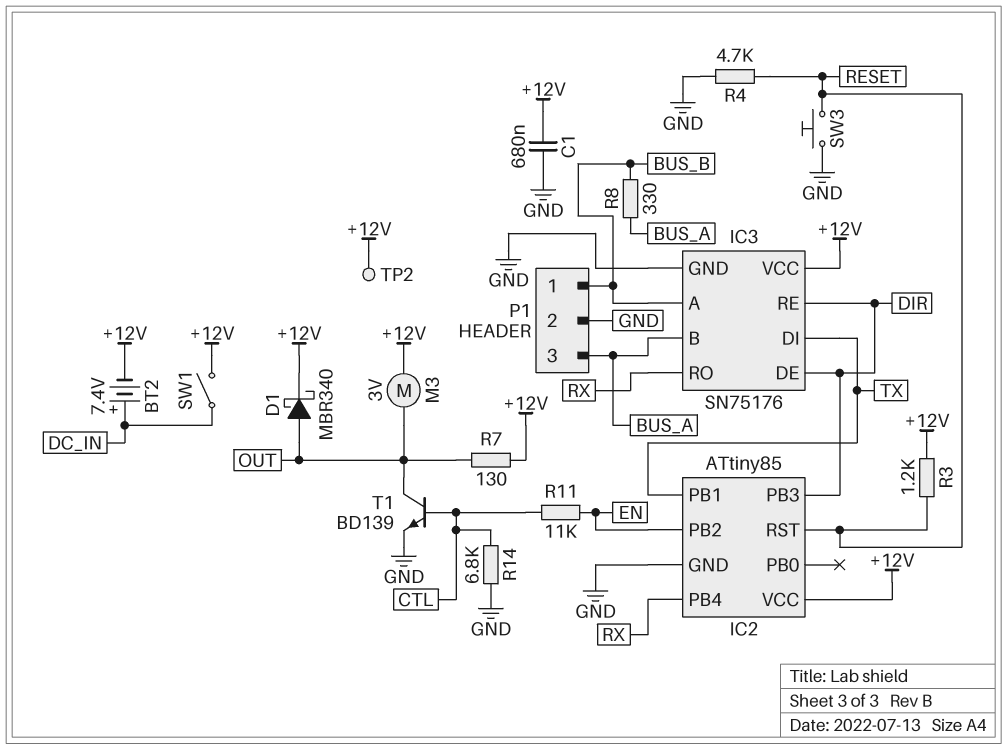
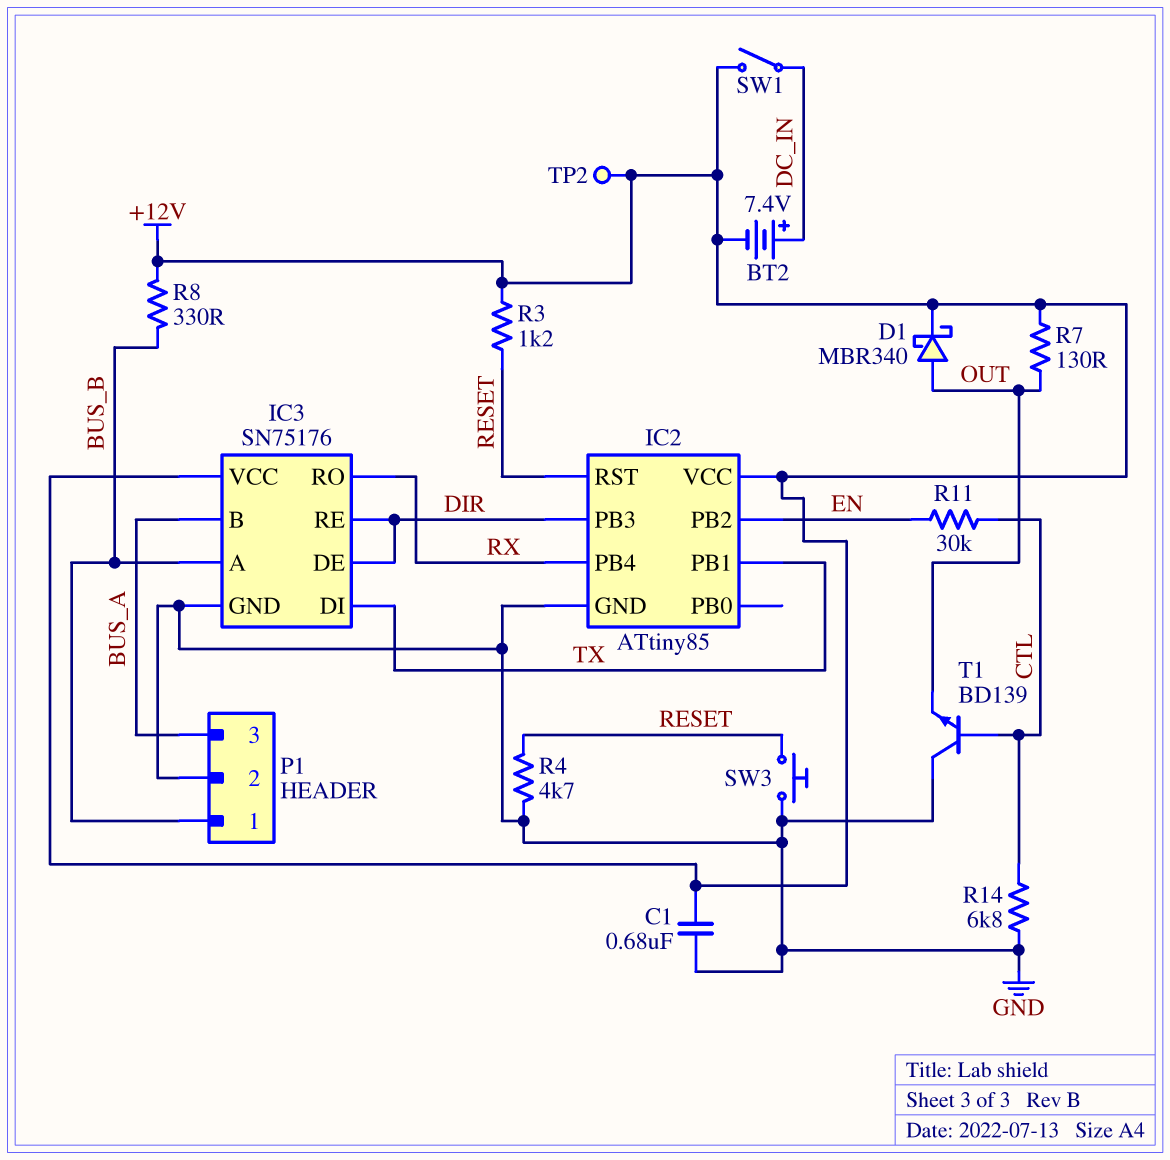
M3: motor 3V (+12V, OUT) -> none
R8: 330 (BUS_A, BUS_B) -> 330 (+12V, BUS_B)
R11: 11k (CTL, EN) -> 30k (CTL, EN)
T1: NPN BD139 (B CTL, C OUT, E GND) -> NPN BD139 (B CTL, C GND, E OUT)

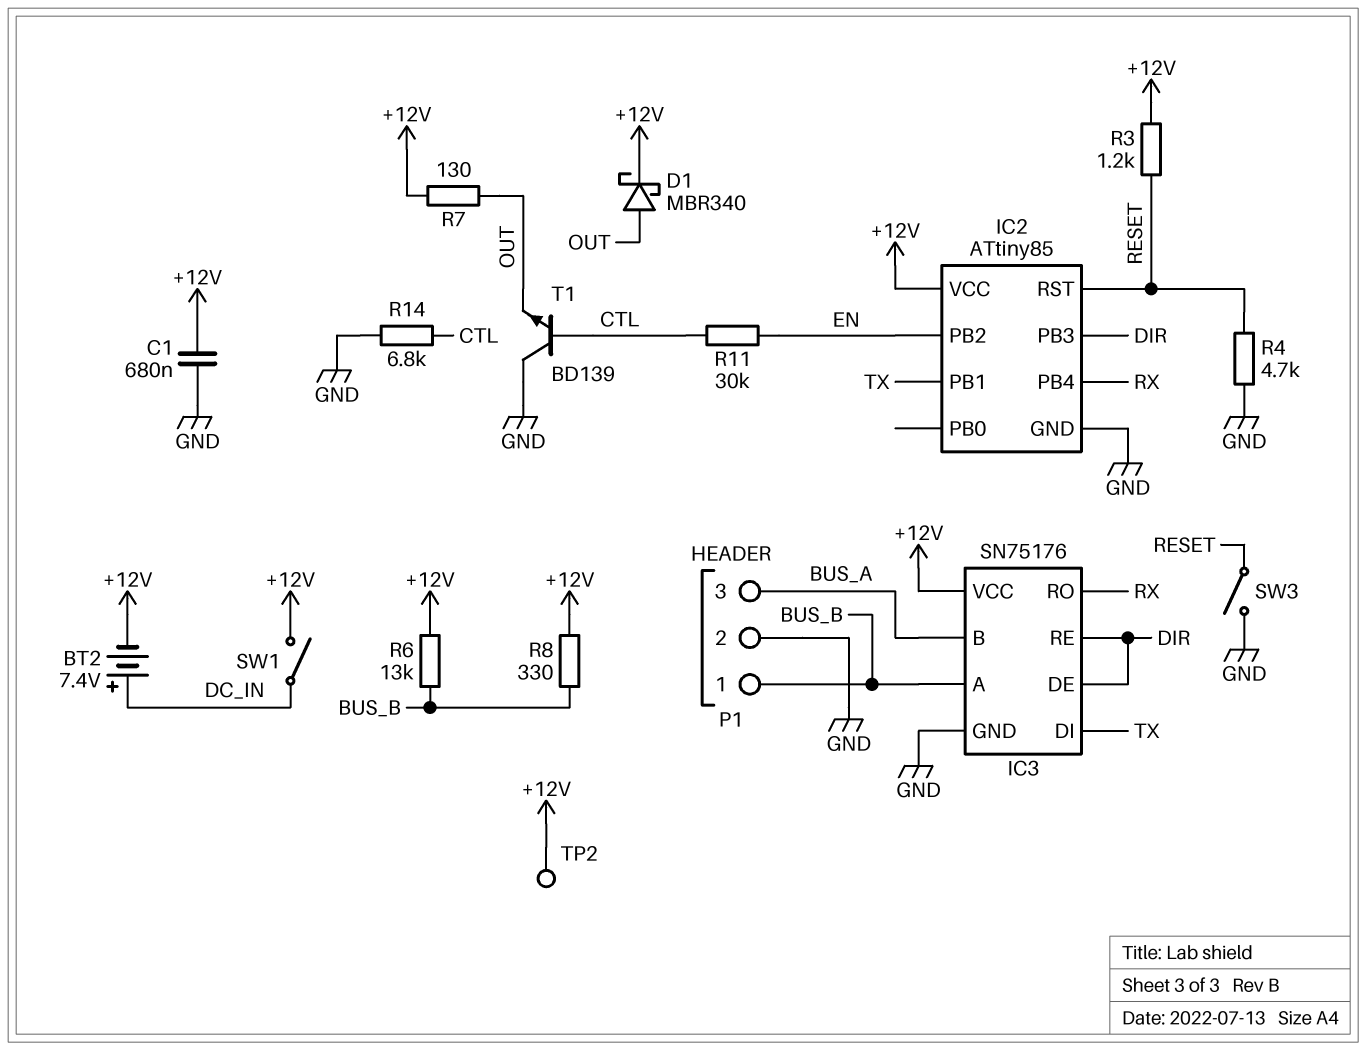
R6: none -> 13k (+12V, BUS_B)
SW3: button (GND, RESET) -> switch (GND, RESET)

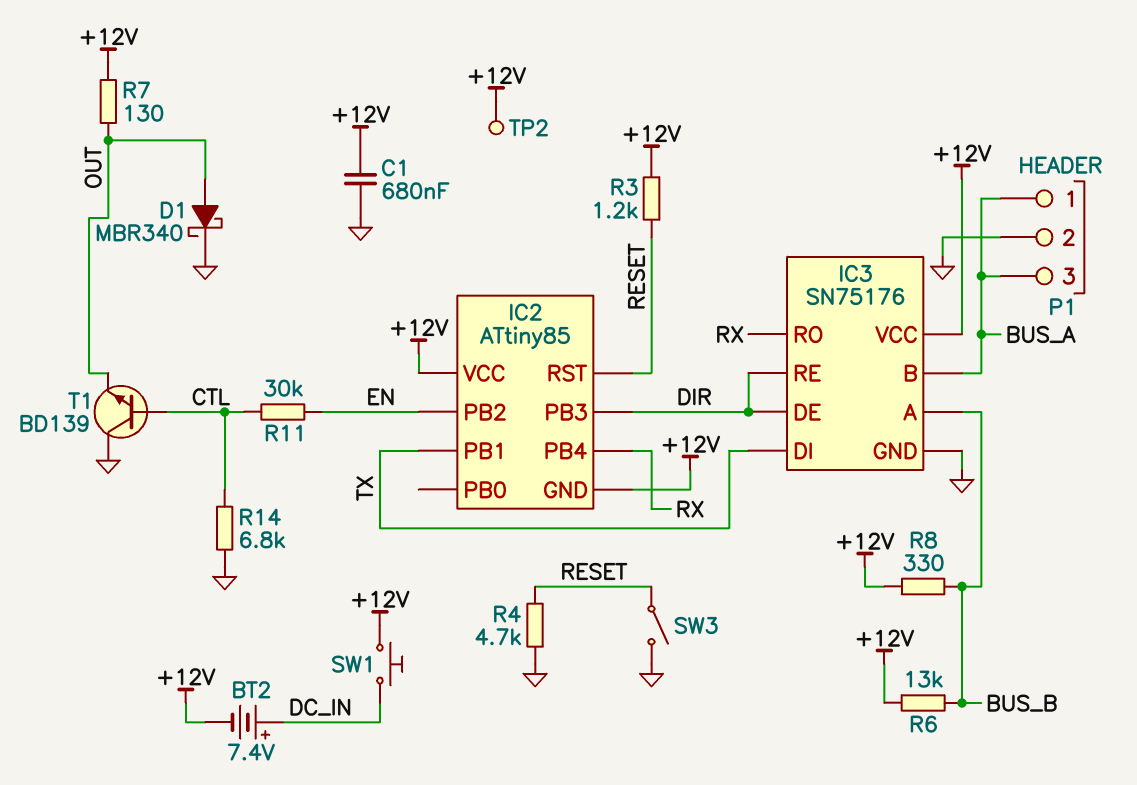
D1: schottky MBR340 (A OUT, K +12V) -> schottky MBR340 (A OUT, K GND)
IC2 pin GND: GND -> +12V
P1 pin 1: BUS_B -> BUS_A
SW1: switch (+12V, DC_IN) -> button (+12V, DC_IN)

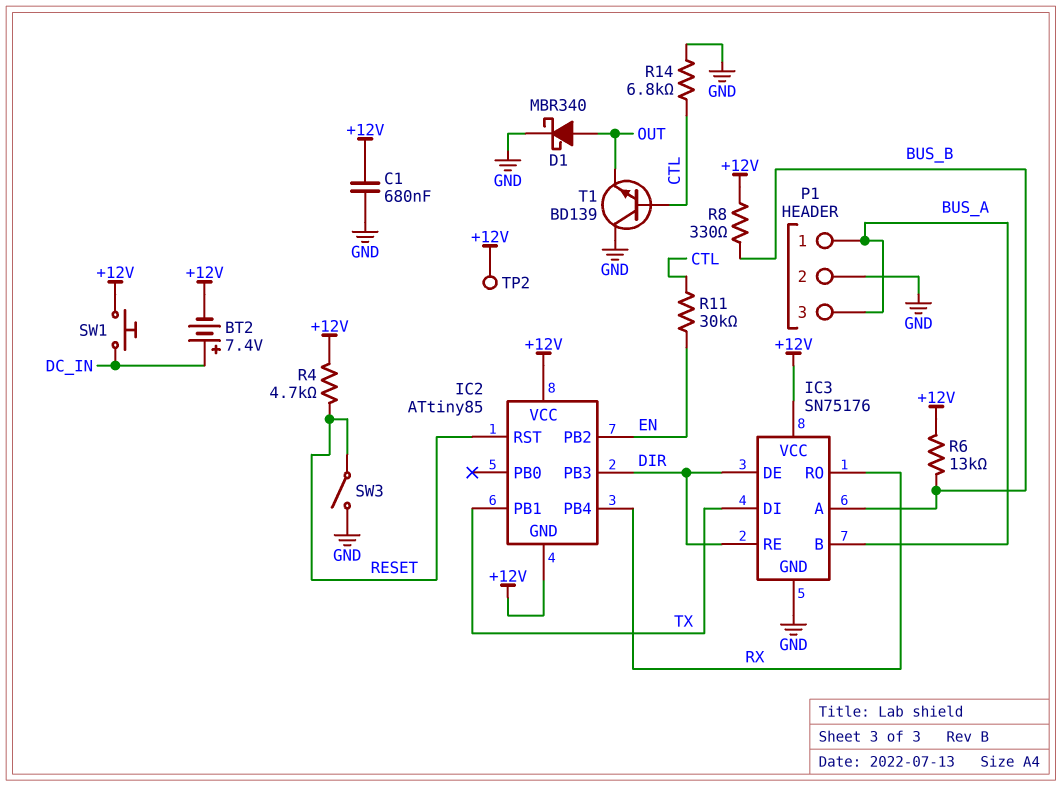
R3: 1.2k (+12V, RESET) -> none
R4: 4.7k (GND, RESET) -> 4.7k (+12V, RESET)
R7: 130 (+12V, OUT) -> none

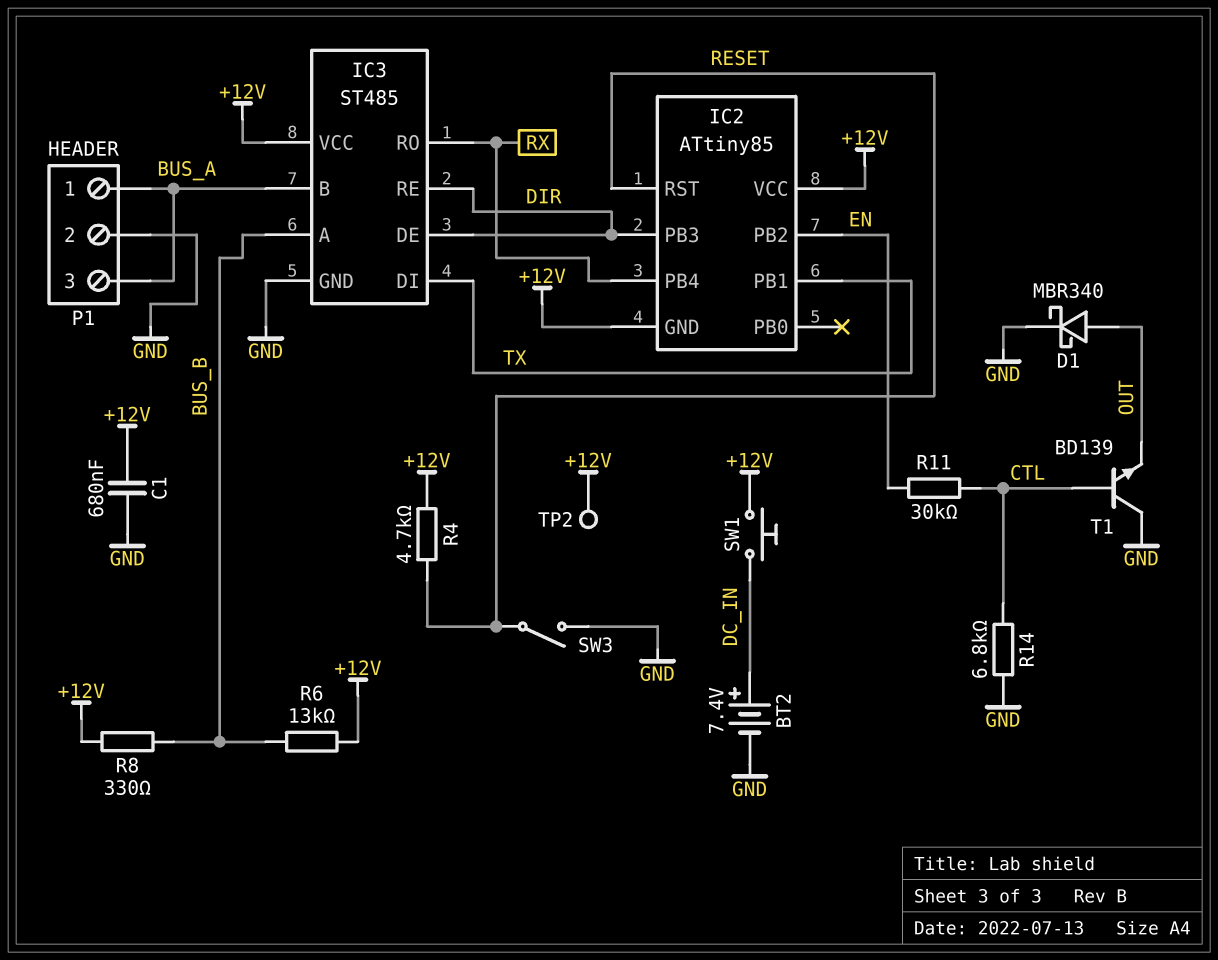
BT2: 7.4V (plus DC_IN, minus +12V) -> 7.4V (plus DC_IN, minus GND)
IC3: SN75176 -> ST485

